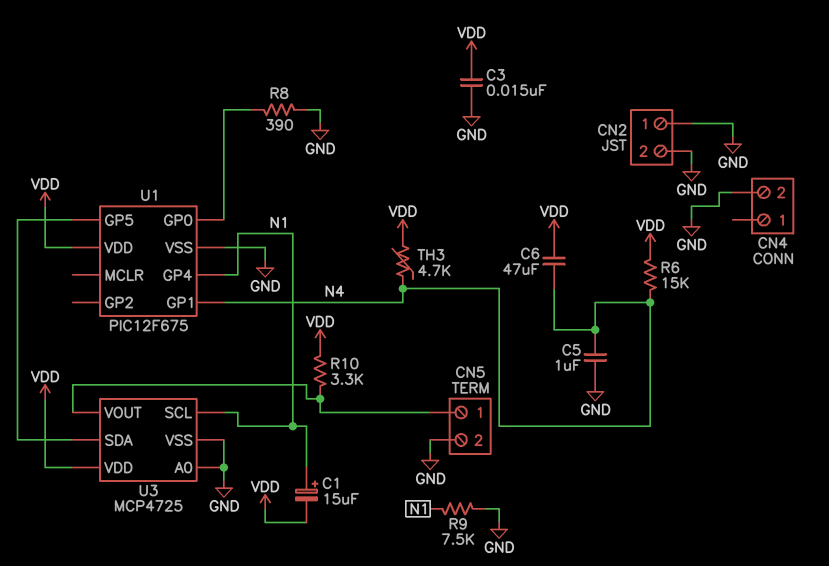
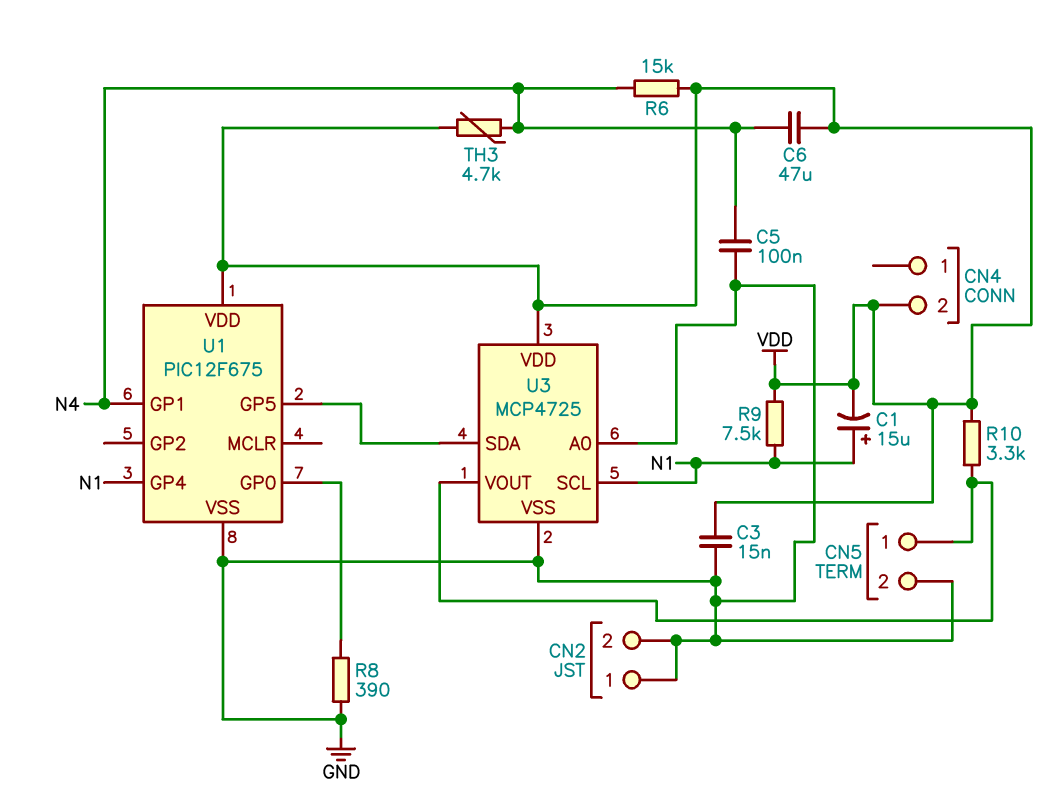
C5: 1uF (GND, N4) -> 100nF (GND, N4)
CN4 pin 2: GND -> VDD
R9: 7.5k (GND, N1) -> 7.5k (N1, VDD)

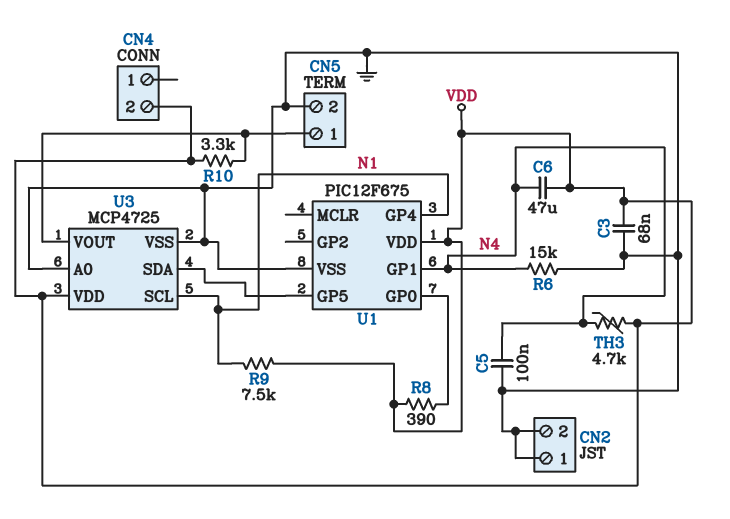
C1: 15uF (plus N1, minus VDD) -> none
C3: 15nF (GND, VDD) -> 68nF (GND, VDD)
R6: 15k (N4, VDD) -> 15k (GND, N4)
R8: 390 (GND, U1/GP0) -> 390 (U1/GP0, VDD)

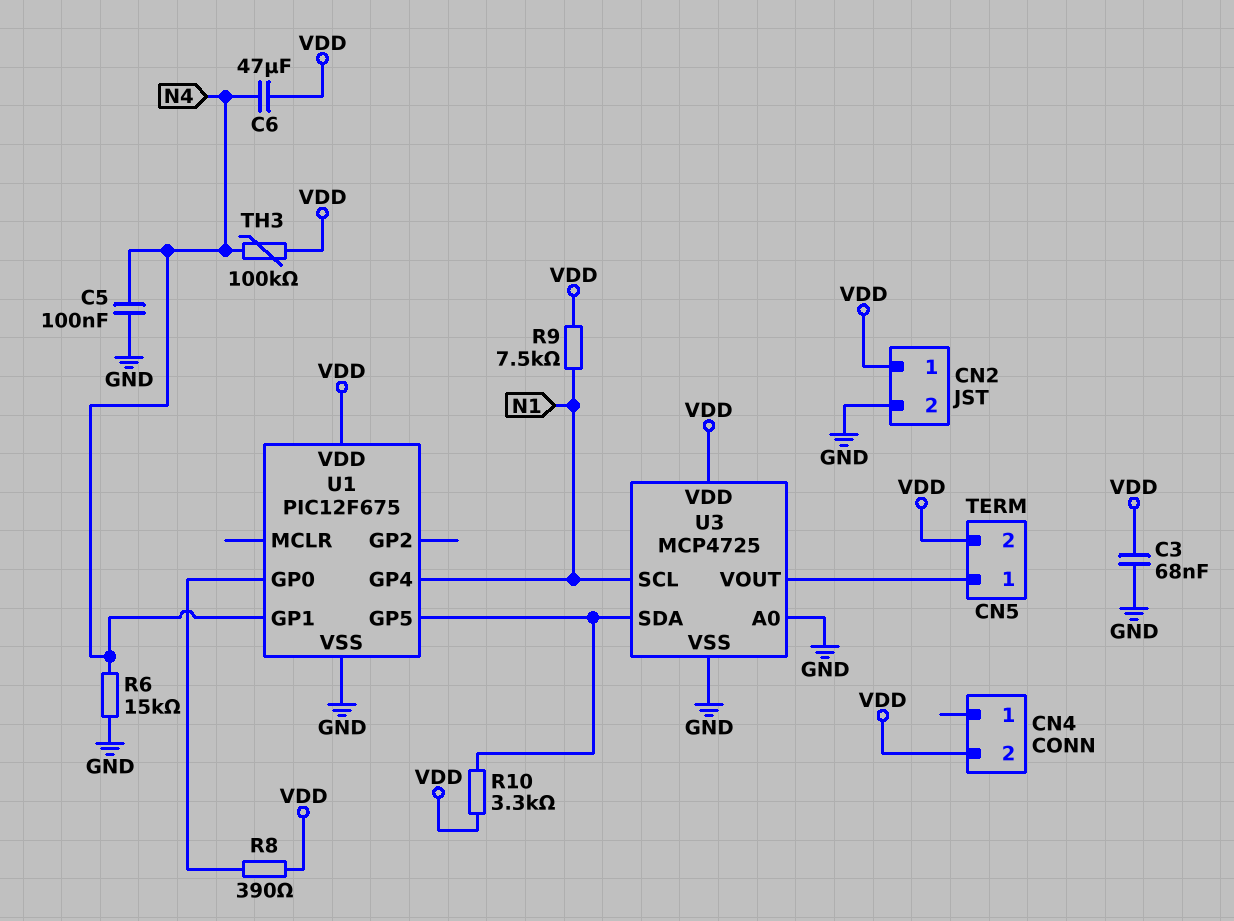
CN2 pin 1: GND -> VDD
CN5 pin 2: GND -> VDD
R10: 3.3k (CN5/1, VDD) -> 3.3k (U1/GP5, VDD)
TH3: 4.7k (N4, VDD) -> 100k (N4, VDD)

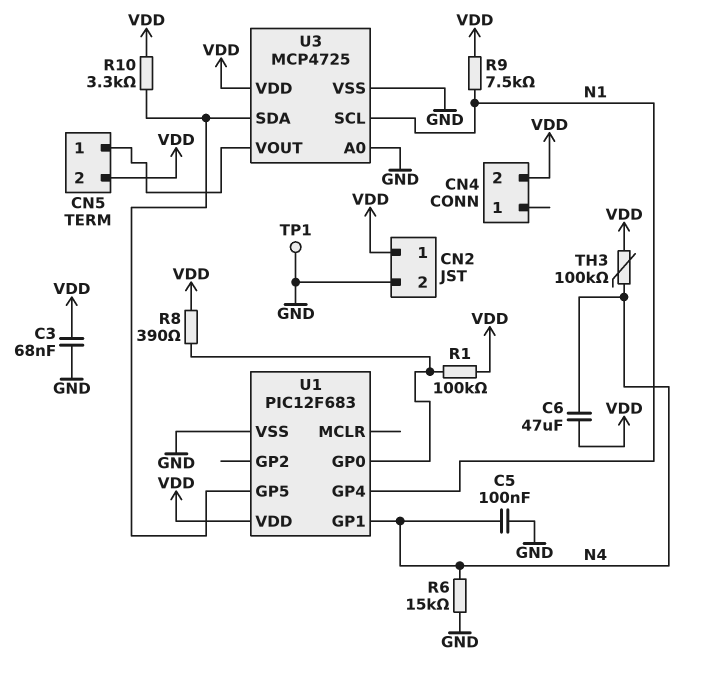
R1: none -> 100k (U1/GP0, VDD)
TP1: none -> test point (GND)
U1: PIC12F675 -> PIC12F683

